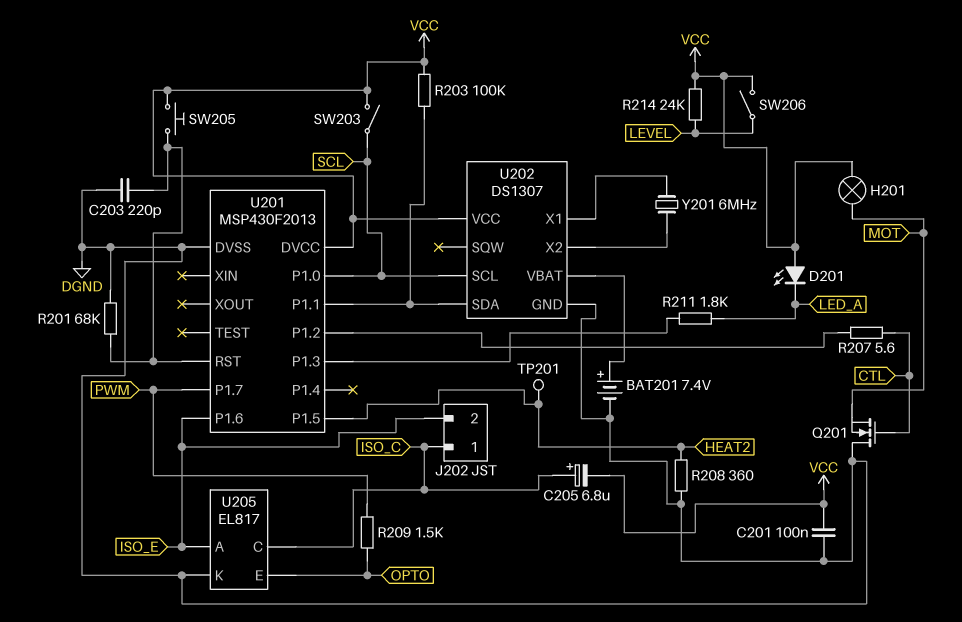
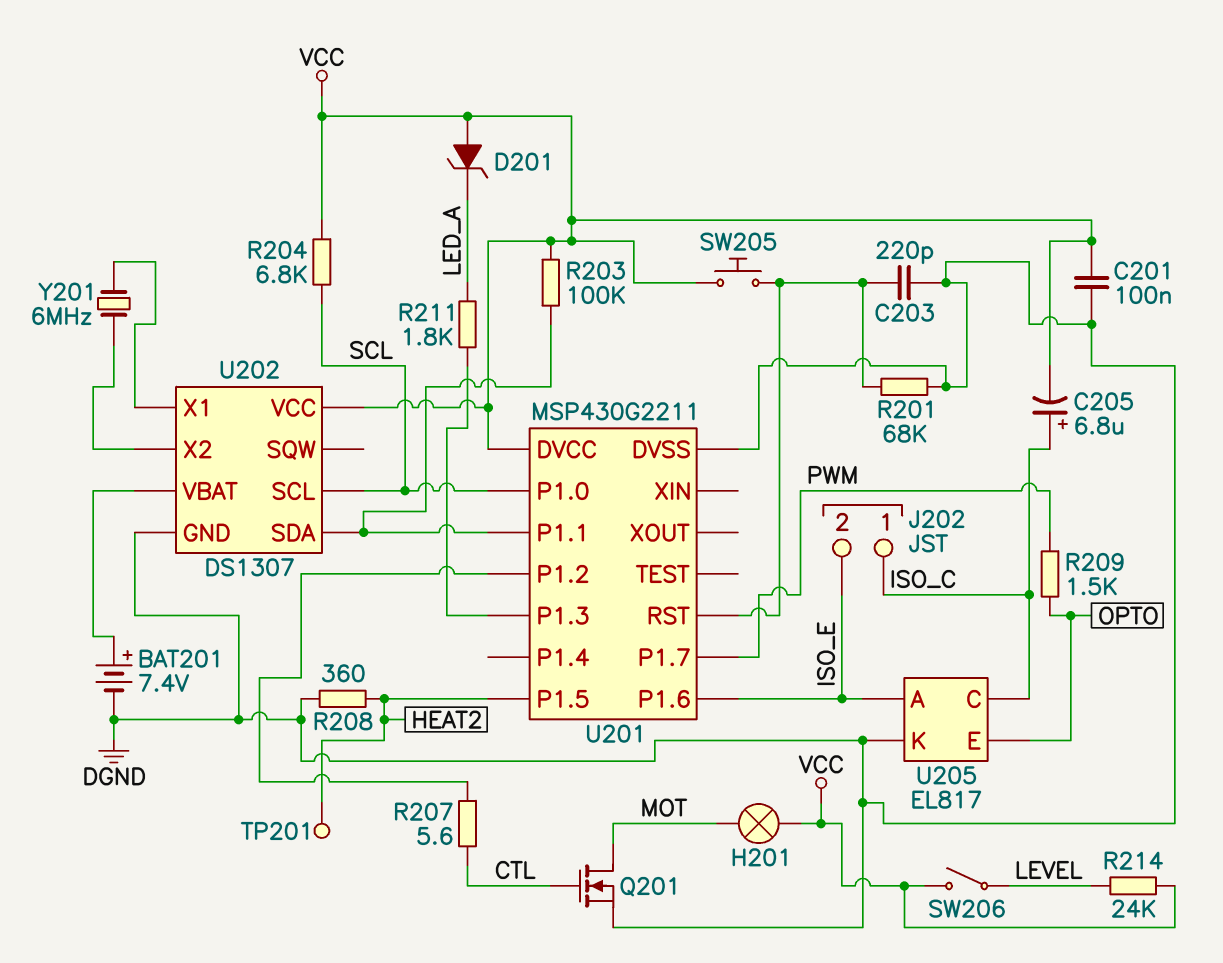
D201: LED (A VCC, K LED_A) -> zener (A VCC, K LED_A)
Q201: NMOS (G CTL, D DGND, S MOT) -> NMOS (G CTL, D MOT, S DGND)
R204: none -> 6.8k (SCL, VCC)
SW203: switch (SCL, VCC) -> none
U201: MSP430F2013 -> MSP430G2211

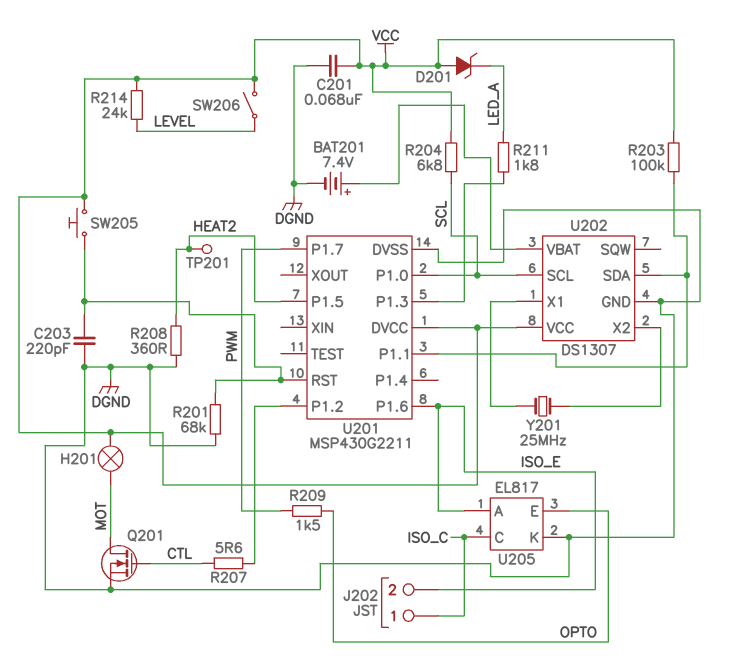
C201: 100nF (DGND, VCC) -> 68nF (DGND, VCC)
C205: 6.8uF (plus ISO_C, minus VCC) -> none
Y201: 6MHz (U202/X1, U202/X2) -> 25MHz (U202/X1, U202/X2)

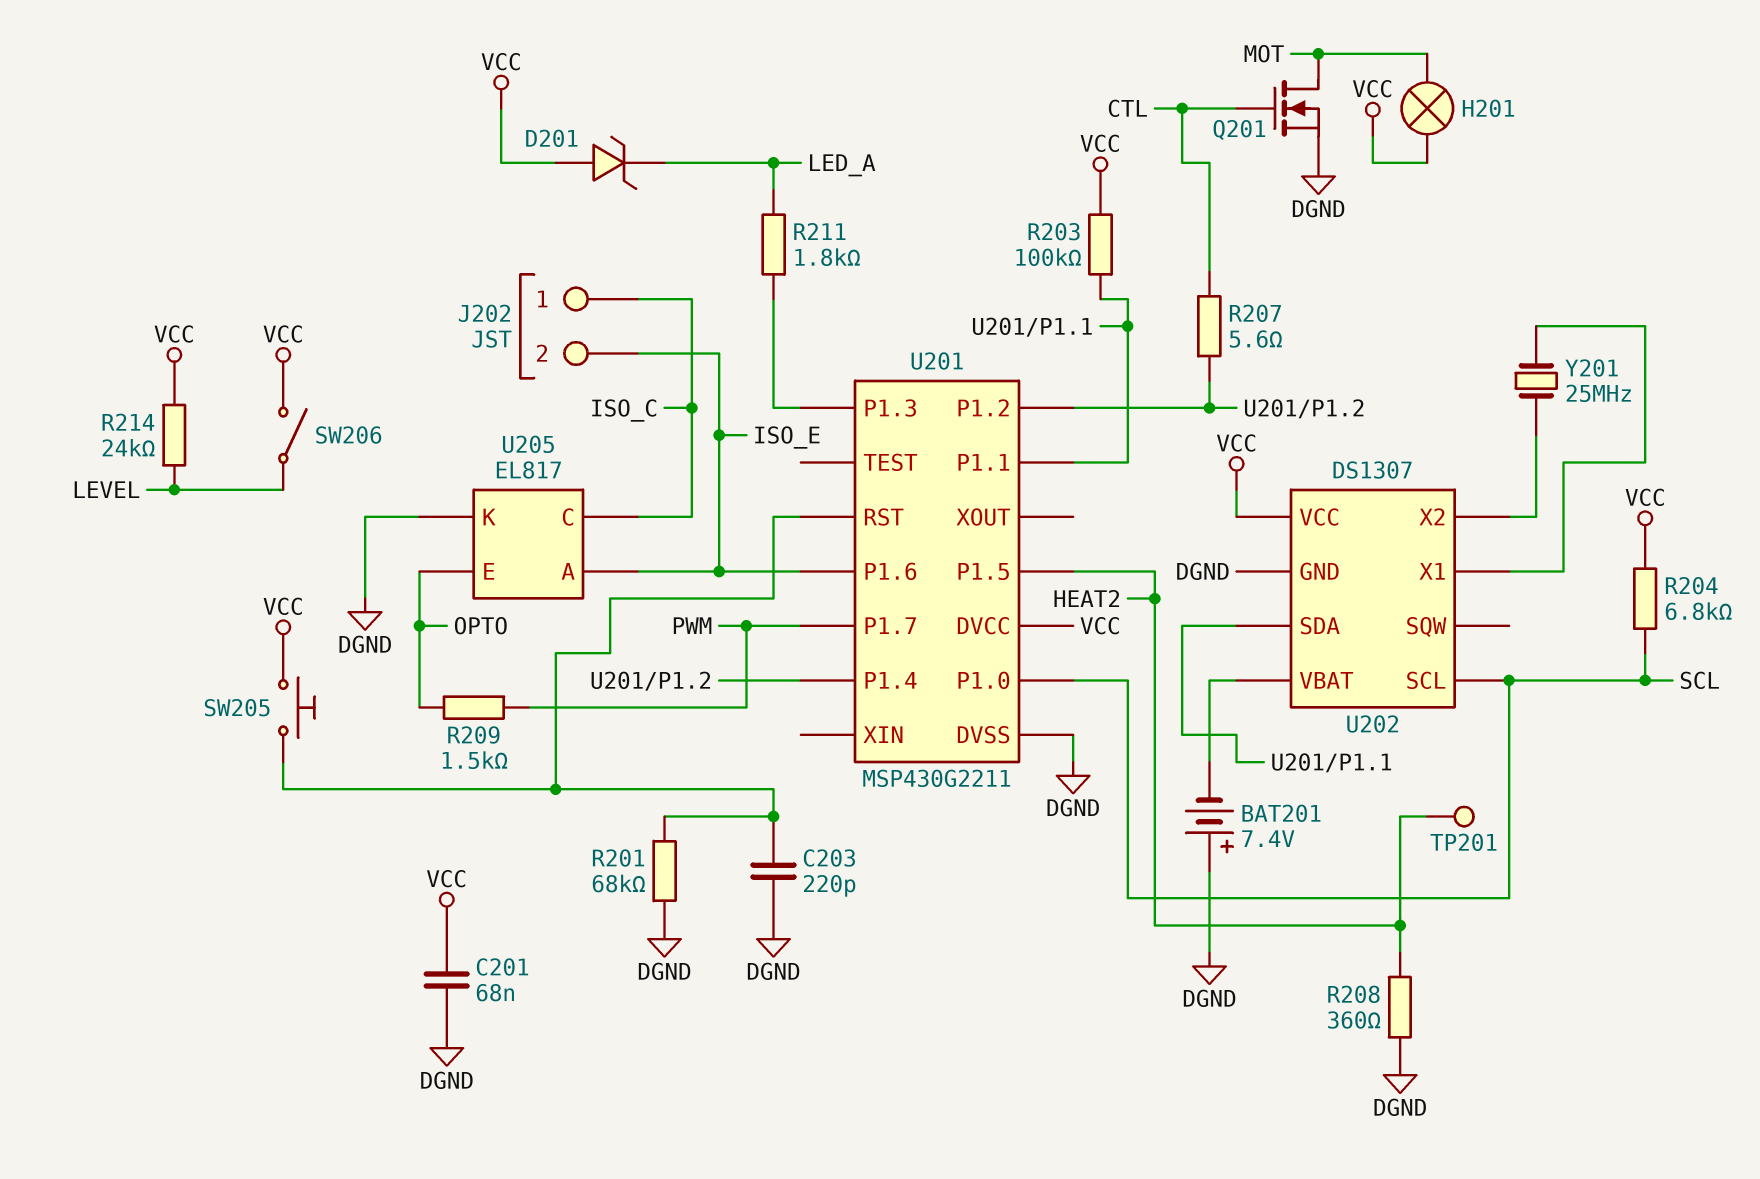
BAT201: 7.4V (plus U202/VBAT, minus DGND) -> 7.4V (plus DGND, minus U202/VBAT)
U201 pin P1.4: none -> U201/P1.2

